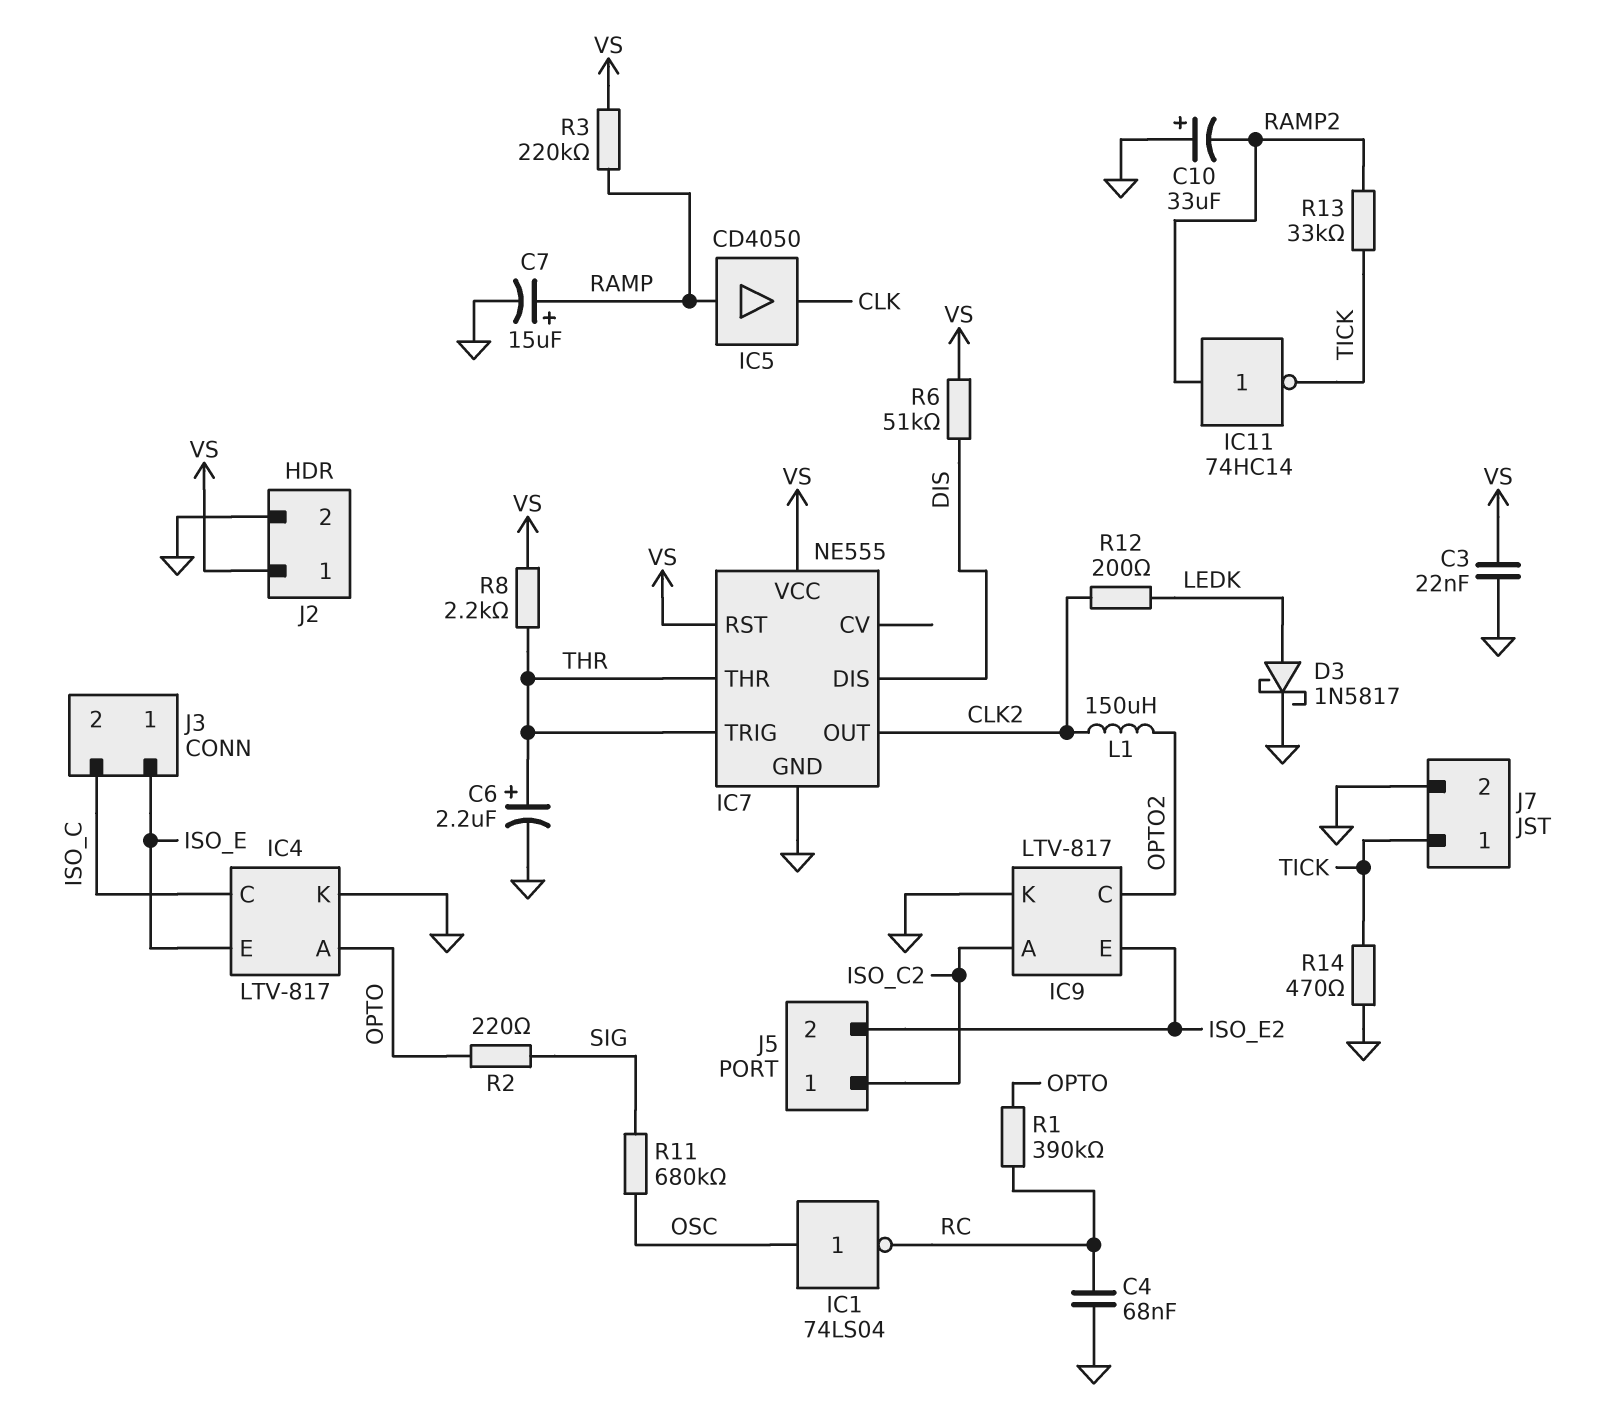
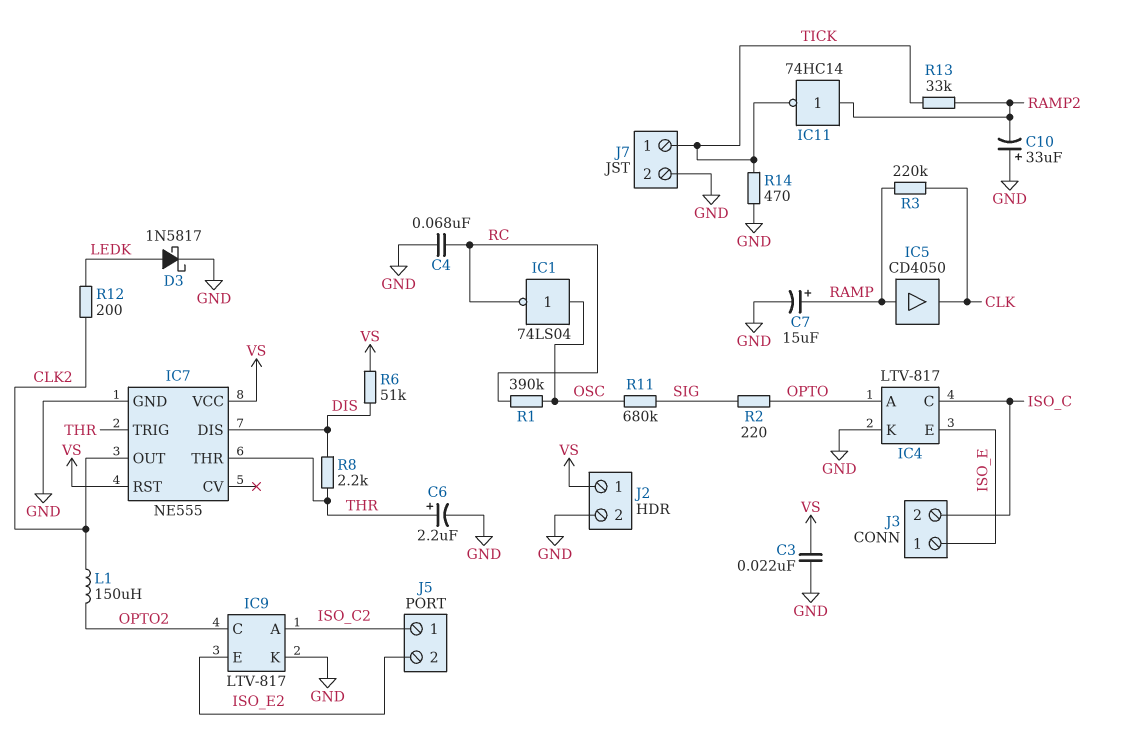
R1: 390k (OPTO, RC) -> 390k (OSC, RC)
R3: 220k (RAMP, VS) -> 220k (CLK, RAMP)
R8: 2.2k (THR, VS) -> 2.2k (DIS, THR)

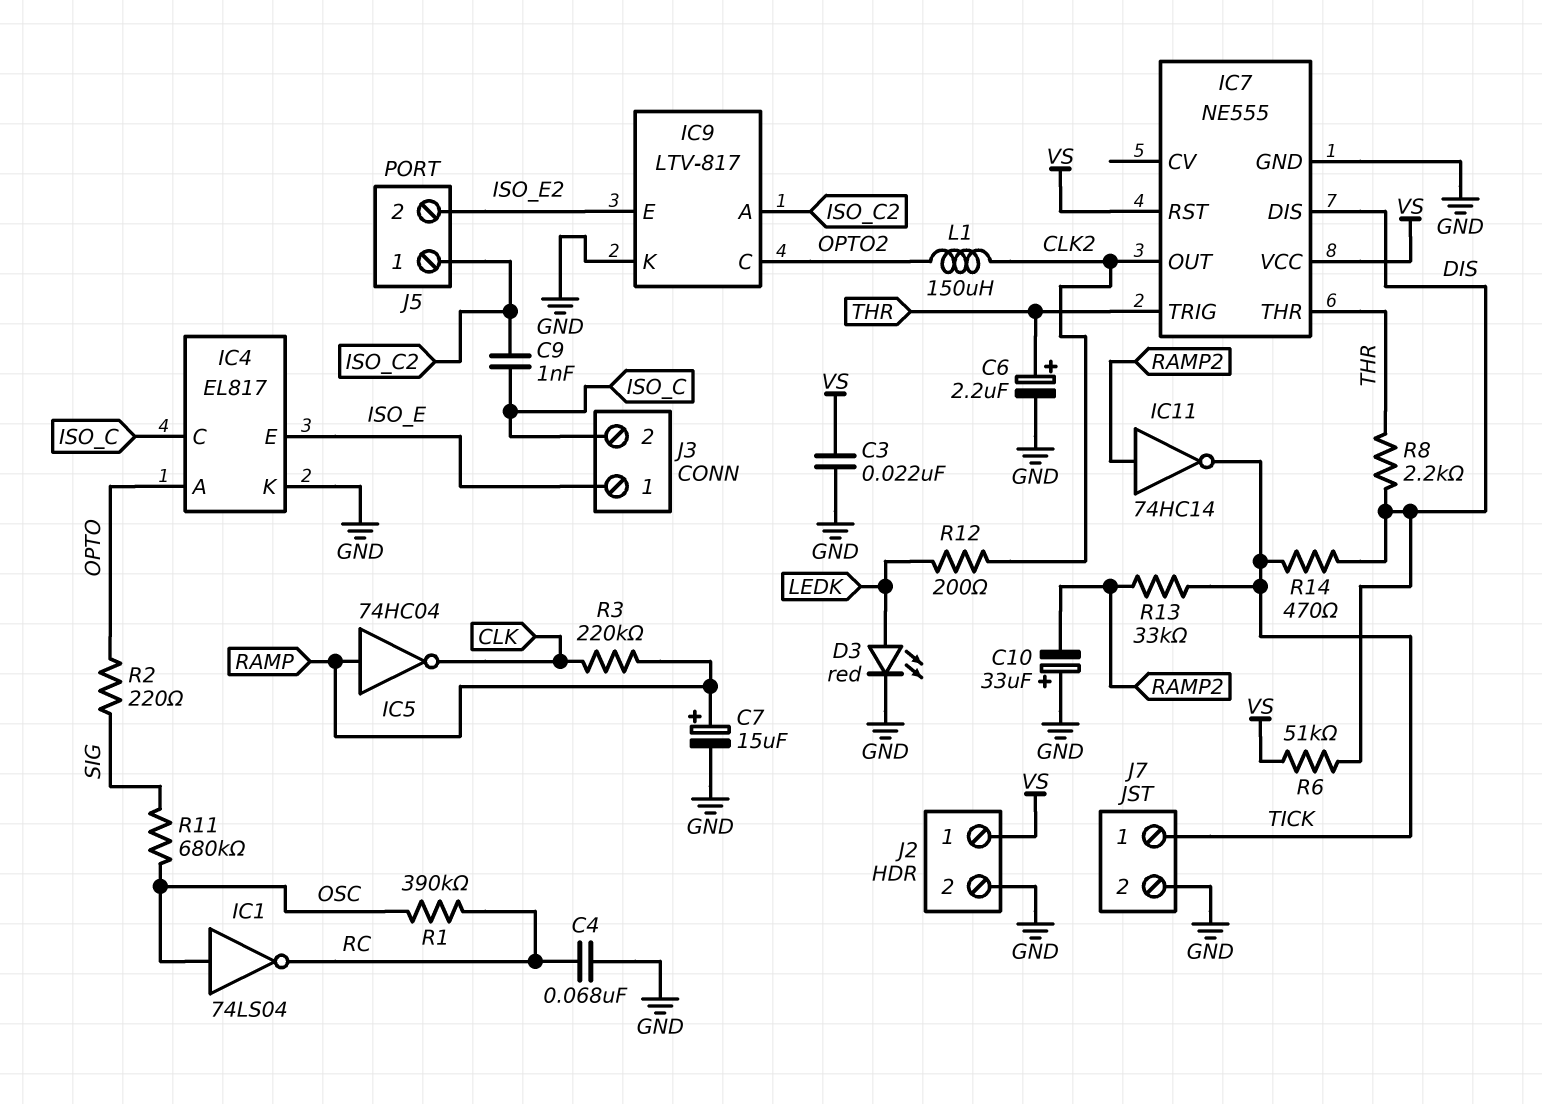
C9: none -> 1nF (ISO_C, ISO_C2)
D3: schottky 1N5817 (A LEDK, K GND) -> LED red (A LEDK, K GND)
IC4: LTV-817 -> EL817
IC5: buffer CD4050 (in RAMP, out CLK) -> NOT 74HC04 (in RAMP, out CLK)
R14: 470 (GND, TICK) -> 470 (DIS, TICK)

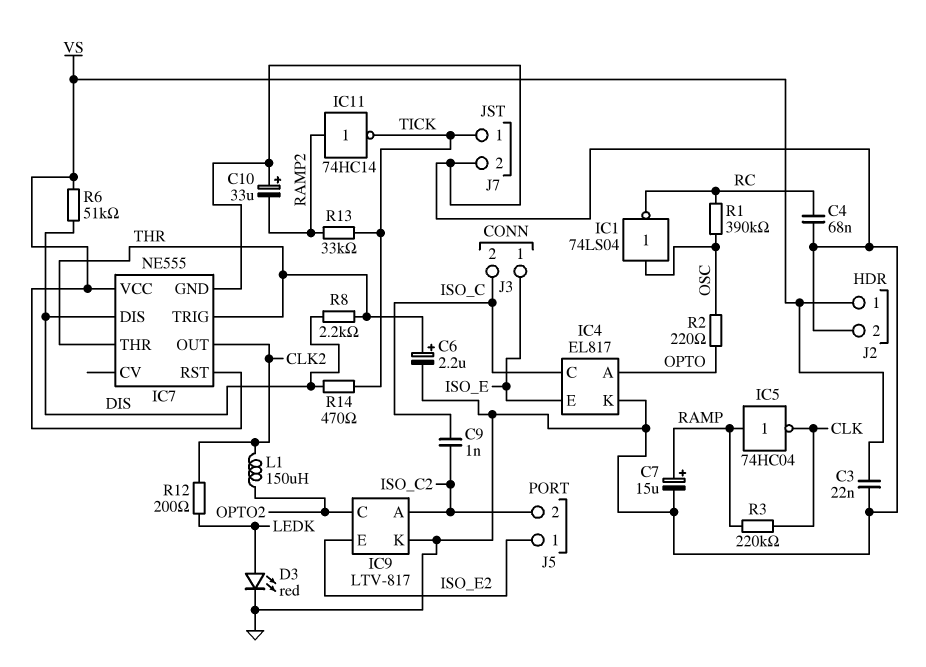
J5 pin 1: ISO_C2 -> ISO_E2
J5 pin 2: ISO_E2 -> ISO_C2
R2: 220 (OPTO, SIG) -> 220 (OPTO, OSC)
R11: 680k (OSC, SIG) -> none

